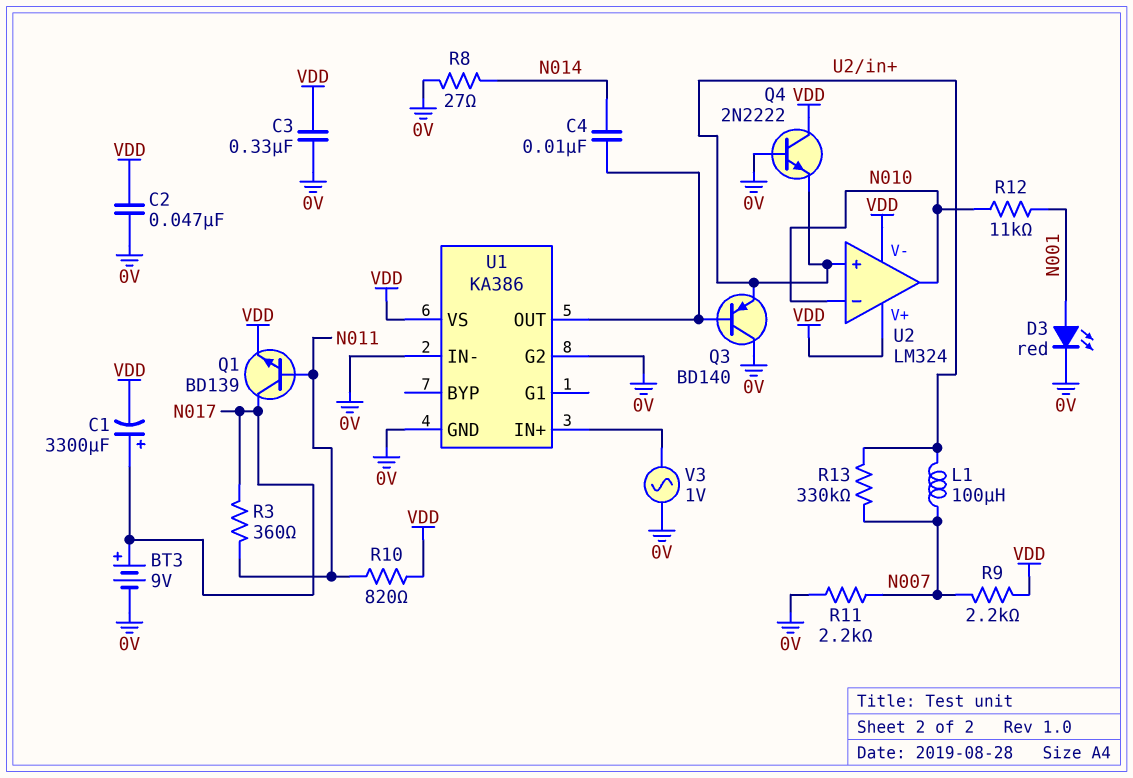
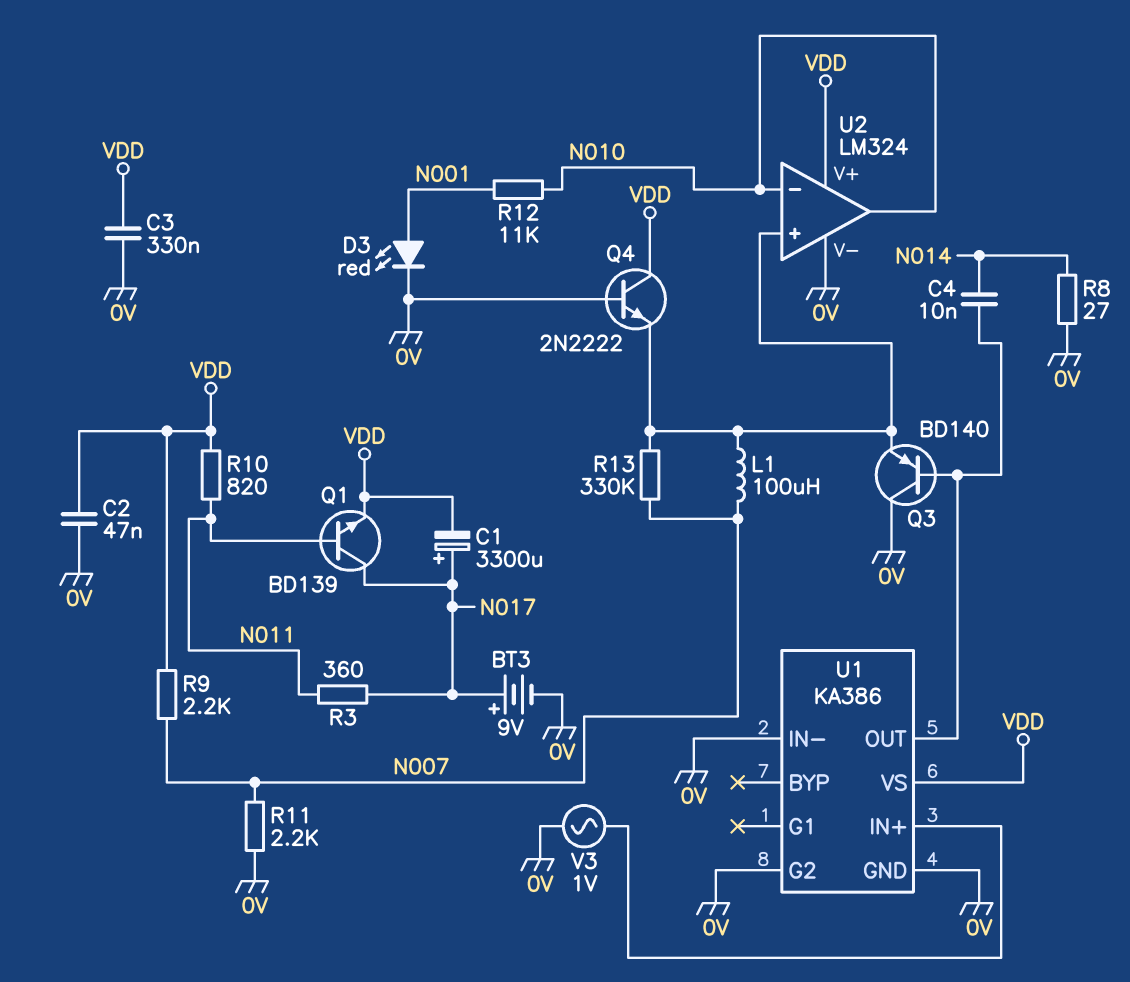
U2 pin V-: VDD -> 0V

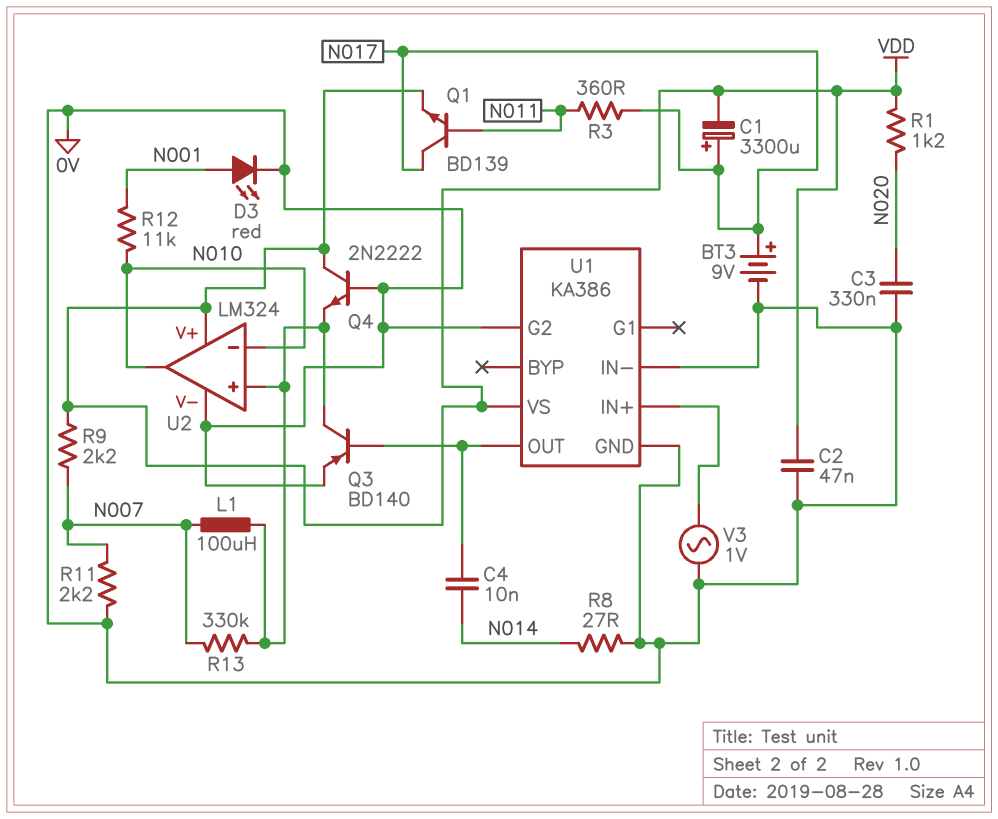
C3: 330nF (0V, VDD) -> 330nF (0V, N020)
Q3: PNP BD140 (B U1/OUT, C 0V, E U2/in+) -> PNP BD140 (B U1/OUT, C U2/in+, E 0V)
R1: none -> 1.2k (N020, VDD)
R10: 820 (N011, VDD) -> none

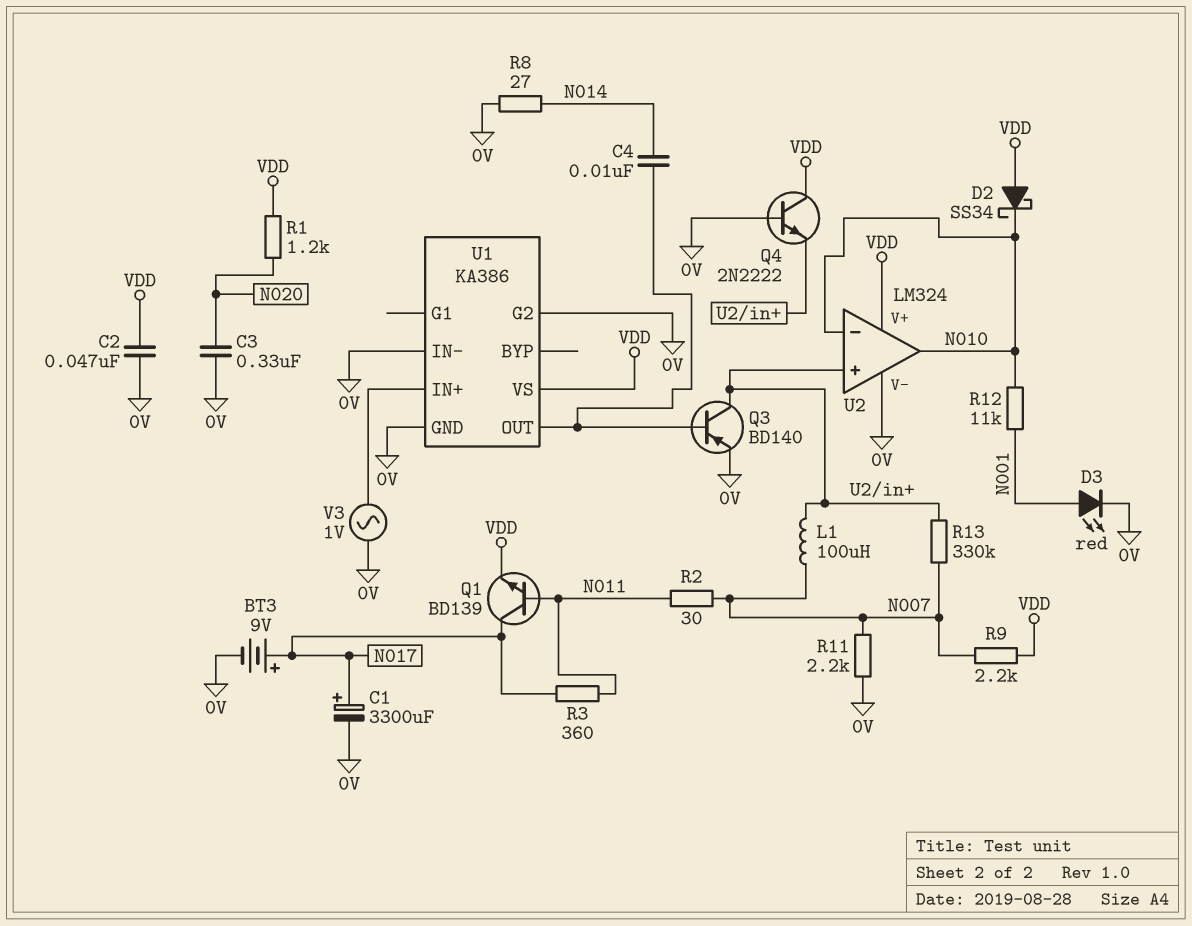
C1: 3300uF (plus N017, minus VDD) -> 3300uF (plus N017, minus 0V)
D2: none -> schottky SS34 (A VDD, K N010)
R2: none -> 30 (N007, N011)

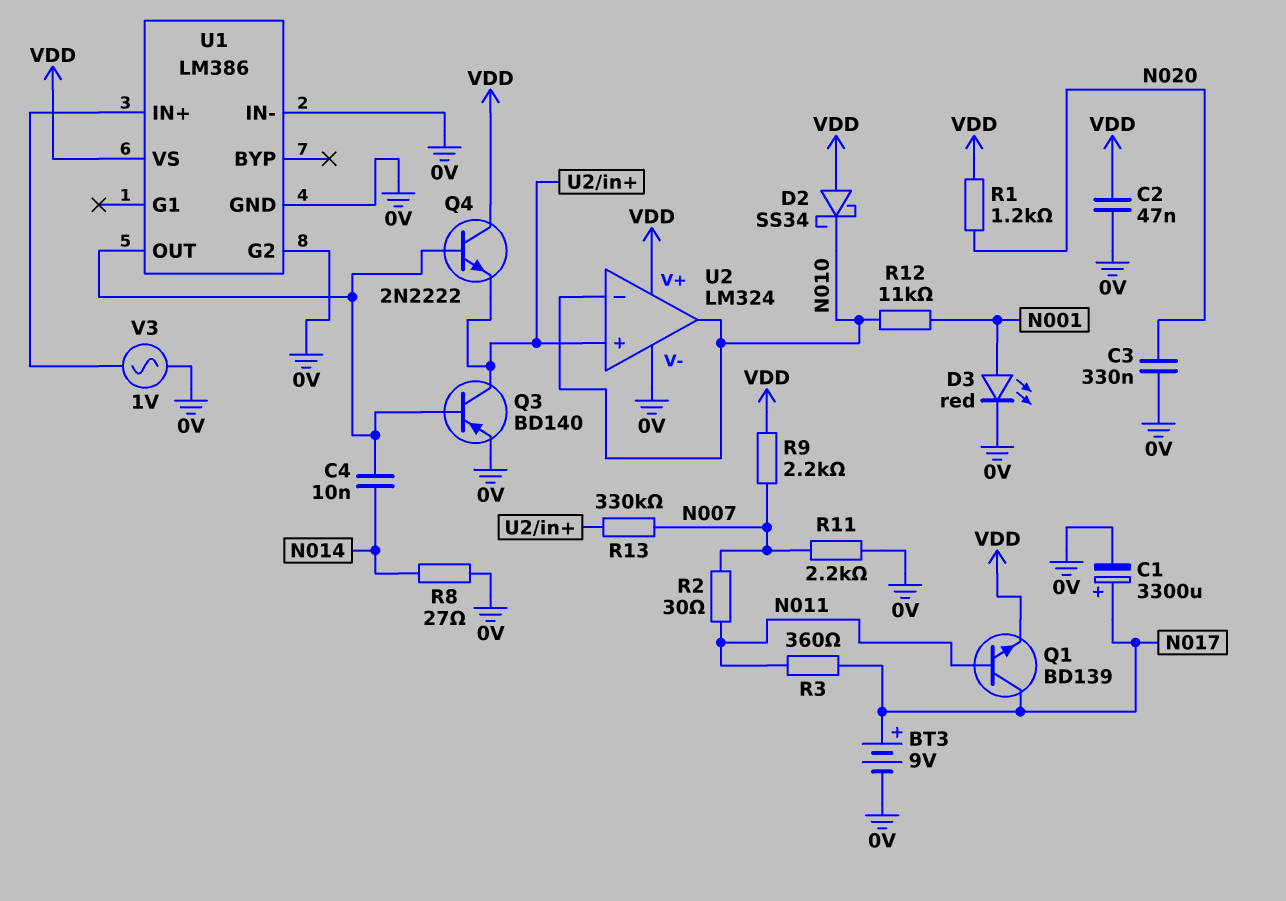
L1: 100uH (N007, U2/in+) -> none
Q4: NPN 2N2222 (B 0V, C VDD, E U2/in+) -> NPN 2N2222 (B U1/OUT, C VDD, E U2/in+)
U1: KA386 -> LM386

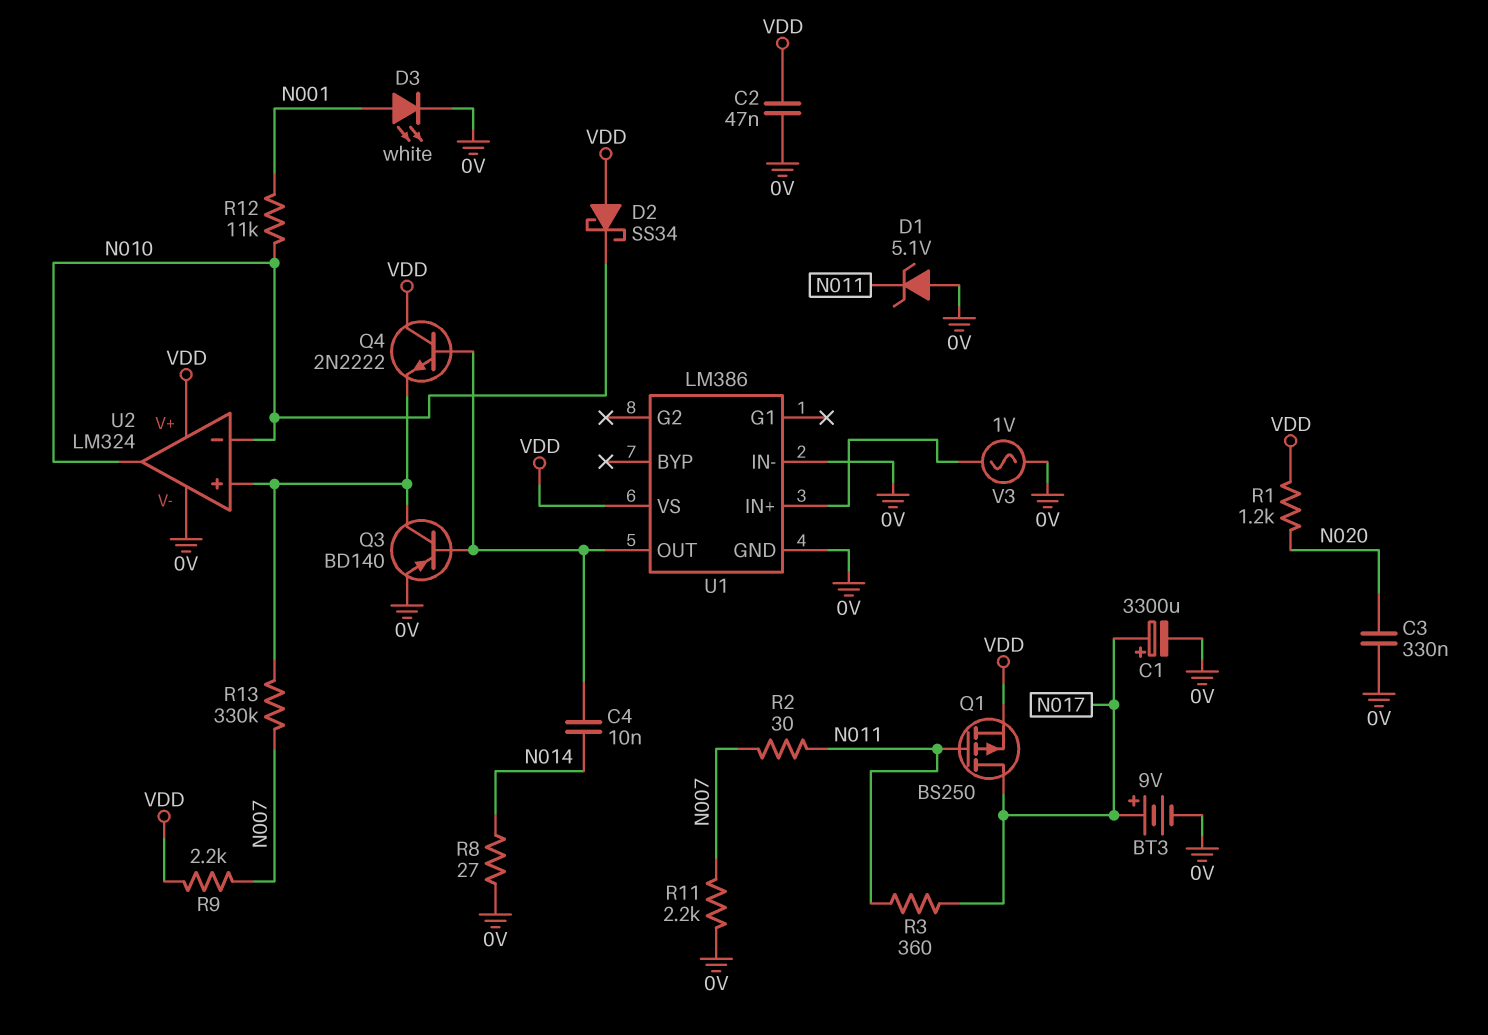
D1: none -> zener 5.1V (A 0V, K N011)
D3: LED red (A N001, K 0V) -> LED white (A N001, K 0V)
Q1: NPN BD139 (B N011, C N017, E VDD) -> PMOS BS250 (G N011, D N017, S VDD)
U1 pin G2: 0V -> none

